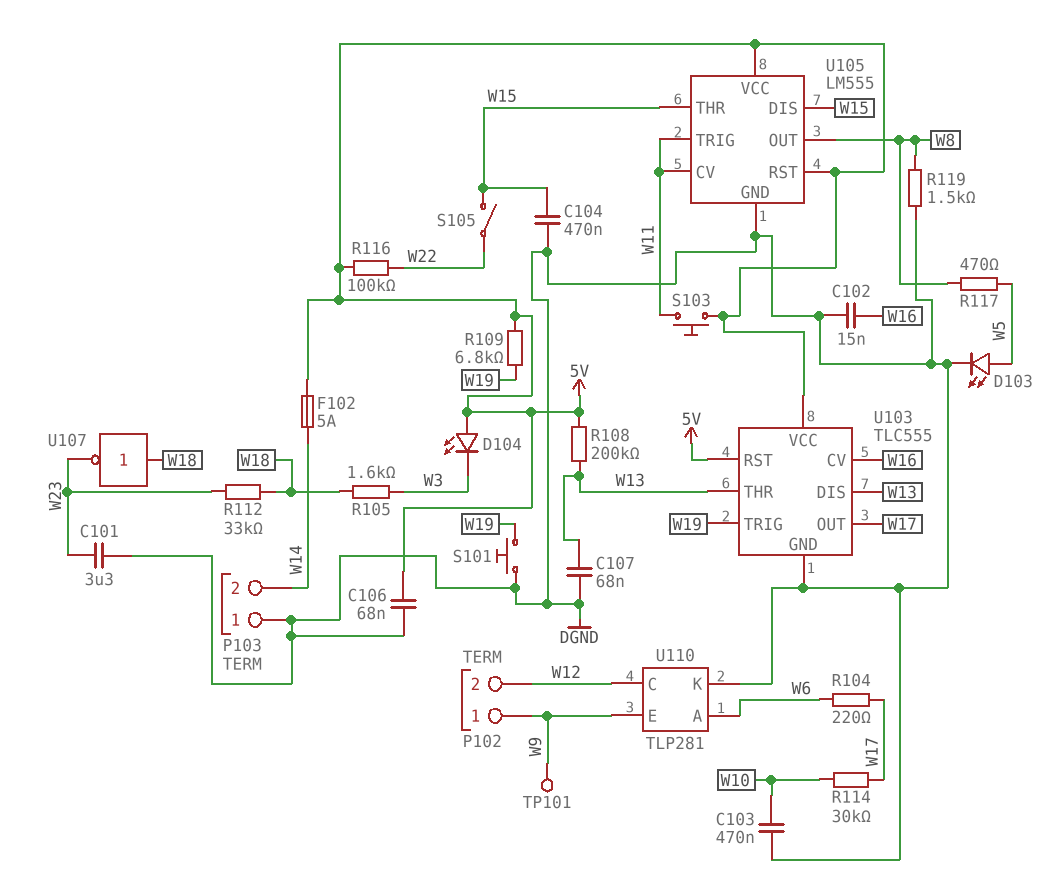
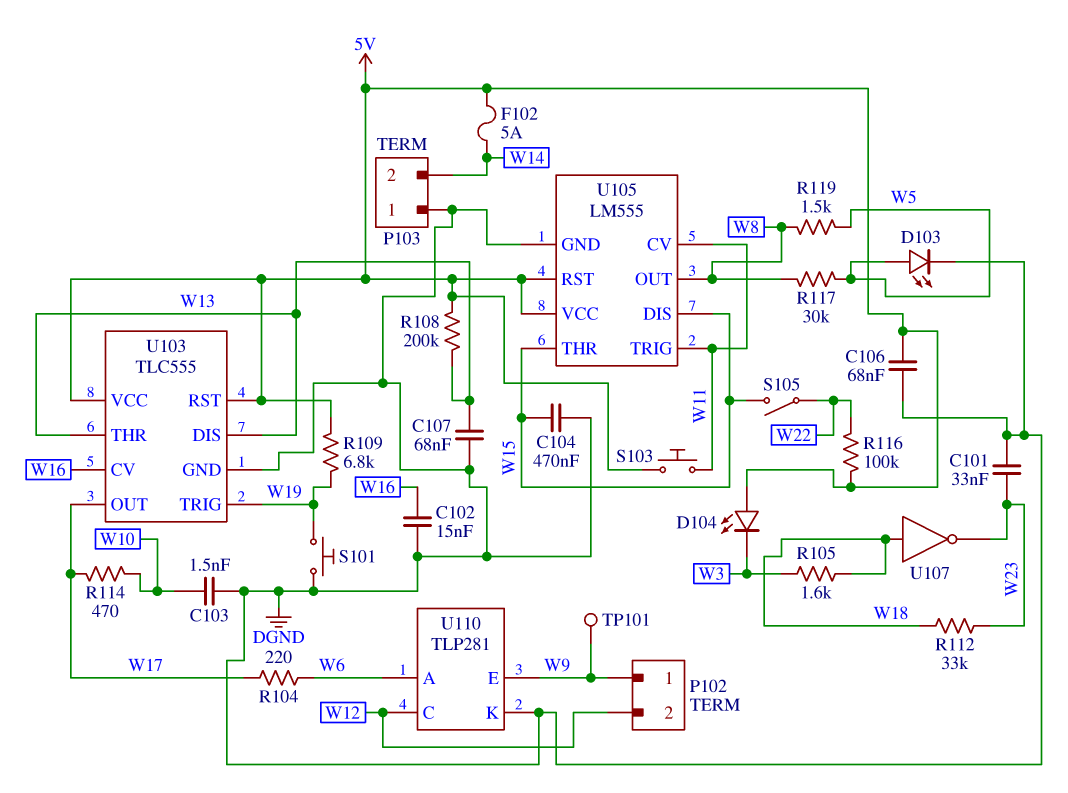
C101: 3.3uF (DGND, W23) -> 33nF (DGND, W23)
C103: 470nF (DGND, W10) -> 1.5nF (DGND, W10)
R114: 30k (W10, W17) -> 470 (W10, W17)
R117: 470 (W5, W8) -> 30k (W5, W8)
R119: 1.5k (DGND, W8) -> 1.5k (W5, W8)

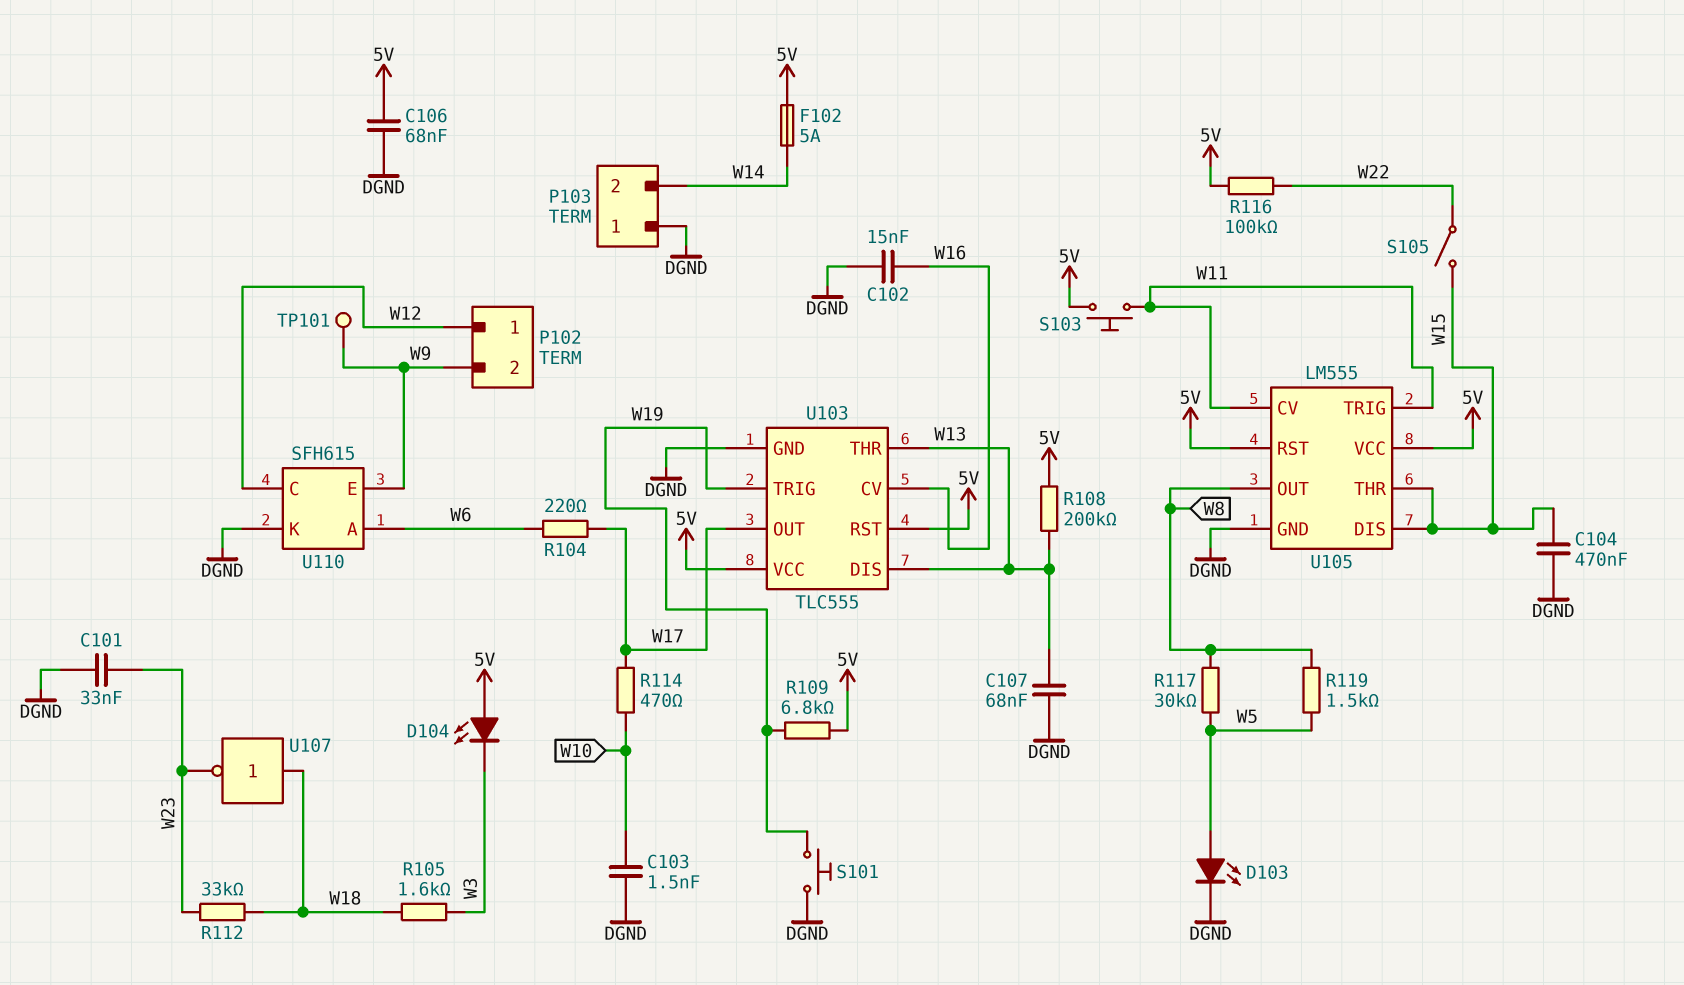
P102 pin 1: W9 -> W12
P102 pin 2: W12 -> W9
U110: TLP281 -> SFH615

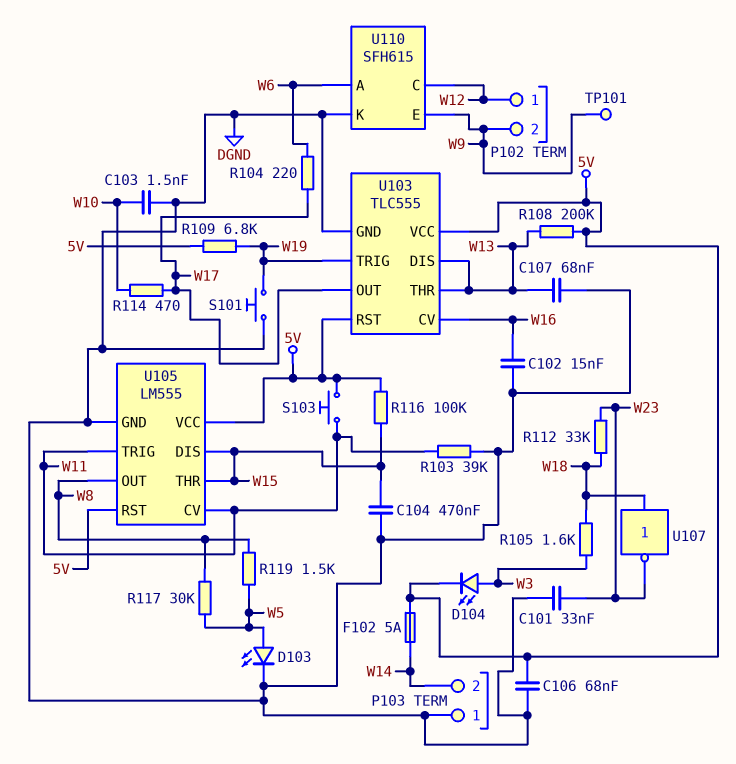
D104: LED (A 5V, K W3) -> LED (A W3, K 5V)
R103: none -> 39k (DGND, W11)
R116: 100k (5V, W22) -> 100k (5V, W15)
S105: switch (W15, W22) -> none

